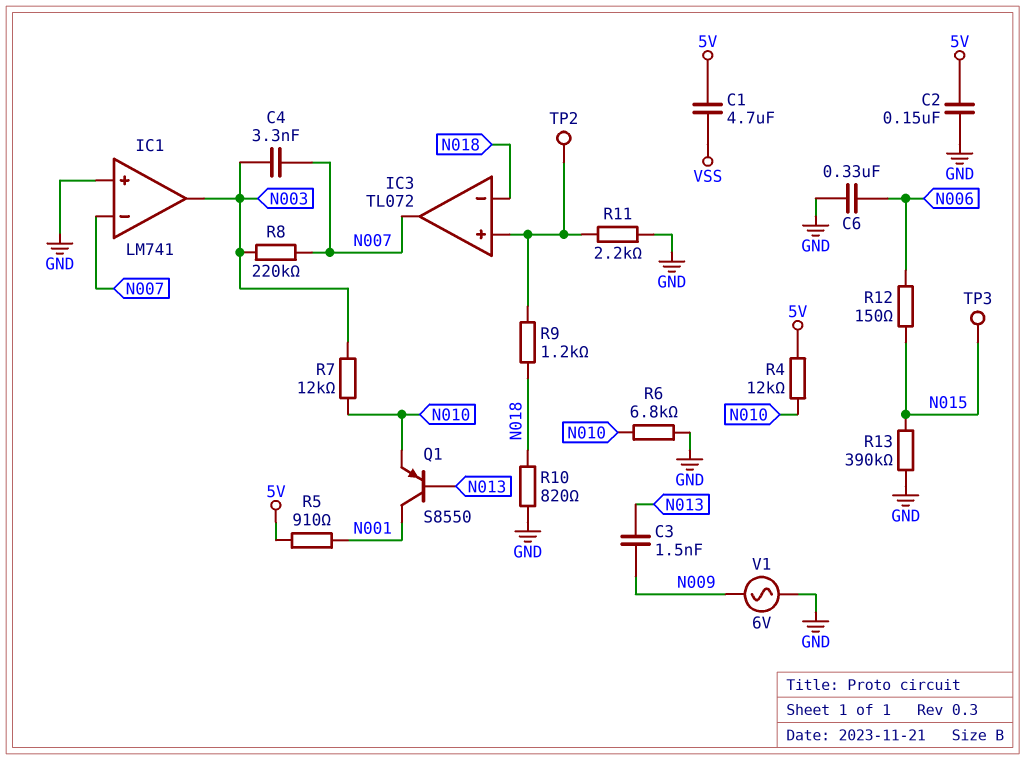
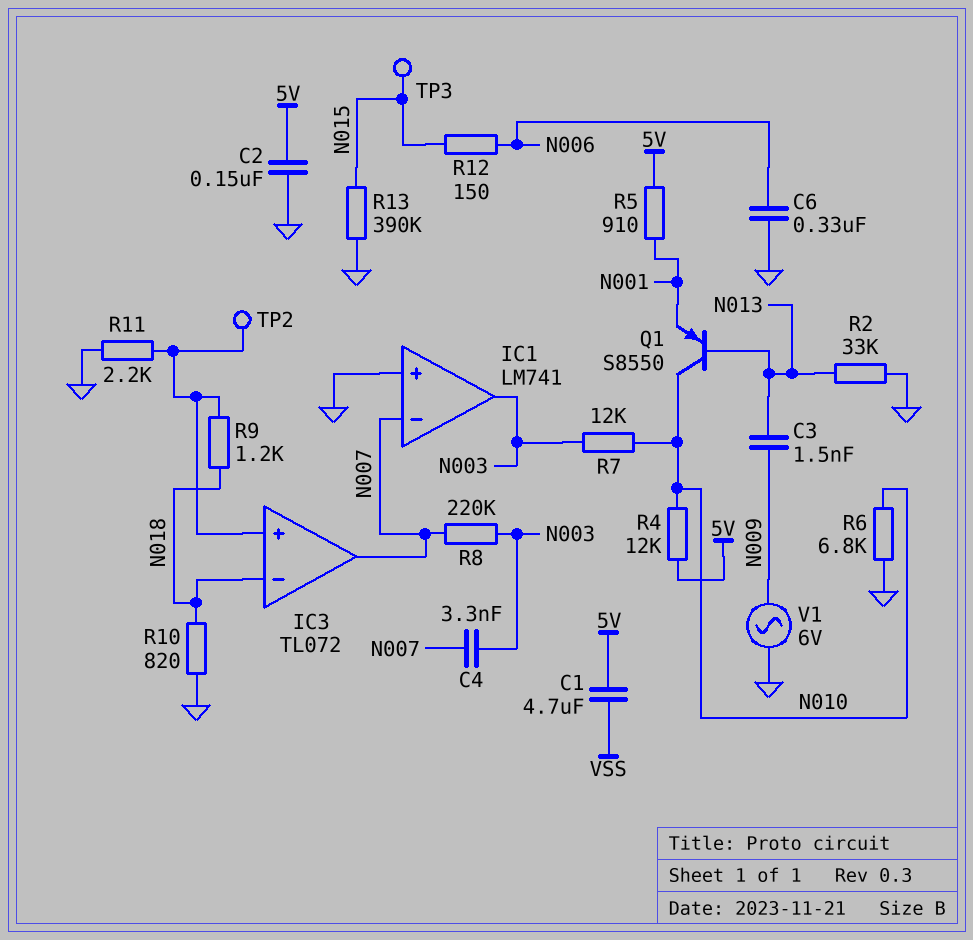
Q1: PNP S8550 (B N013, C N001, E N010) -> PNP S8550 (B N013, C N010, E N001)
R2: none -> 33k (GND, N013)

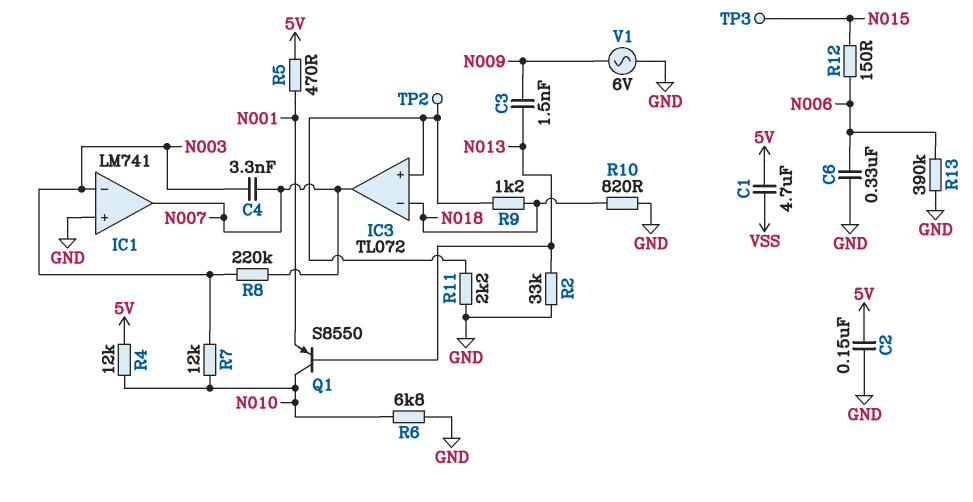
IC1 pin in-: N007 -> N003
IC1 pin out: N003 -> N007
R5: 910 (5V, N001) -> 470 (5V, N001)
R13: 390k (GND, N015) -> 390k (GND, N006)

